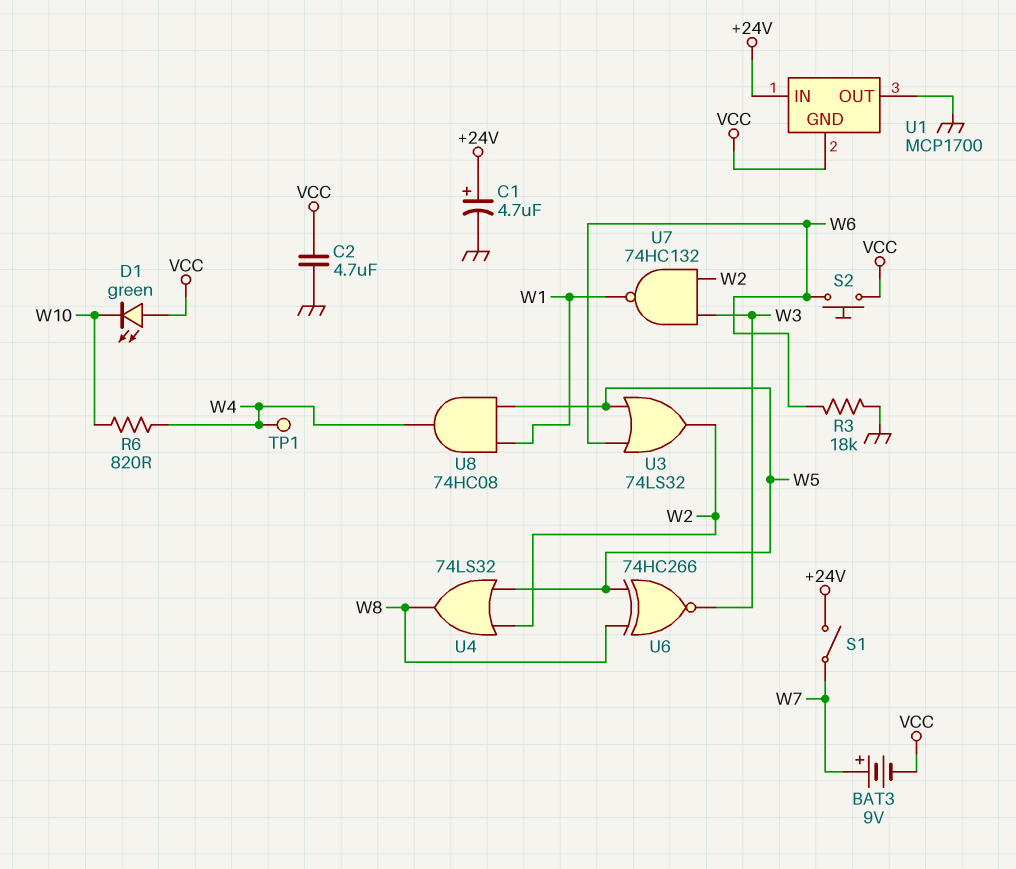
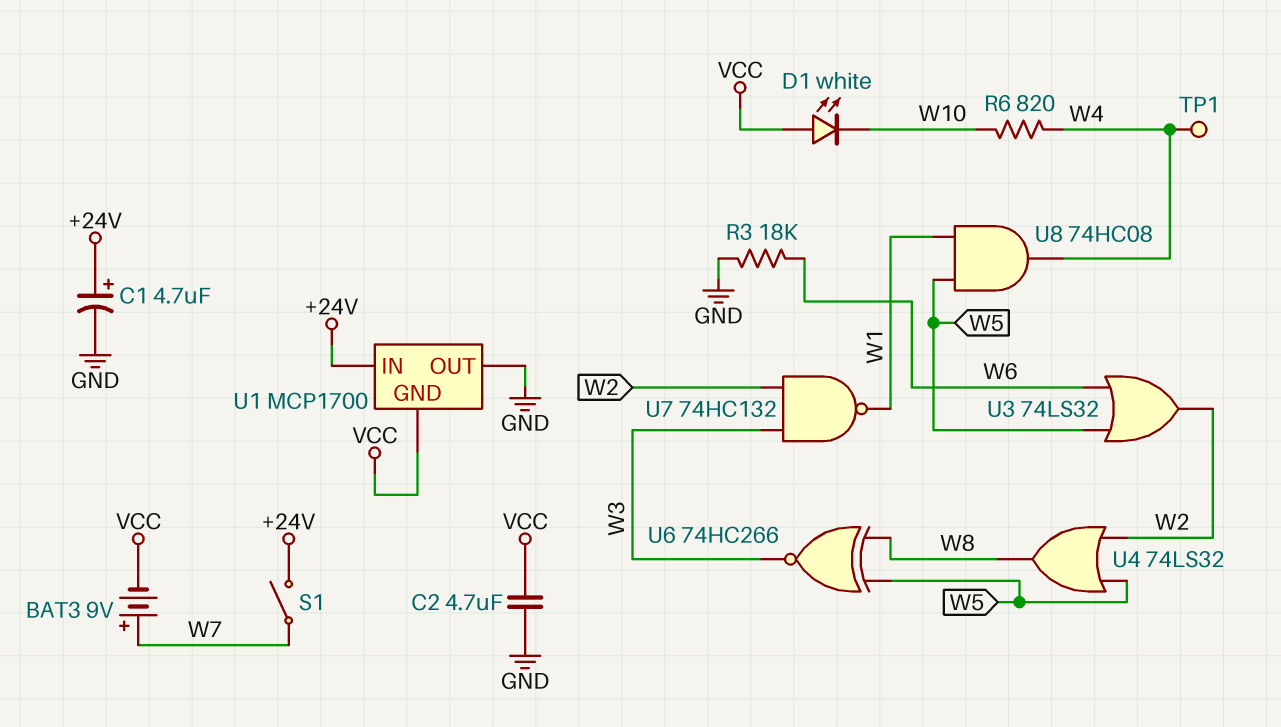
D1: LED green (A VCC, K W10) -> LED white (A VCC, K W10)
S2: button (VCC, W6) -> none

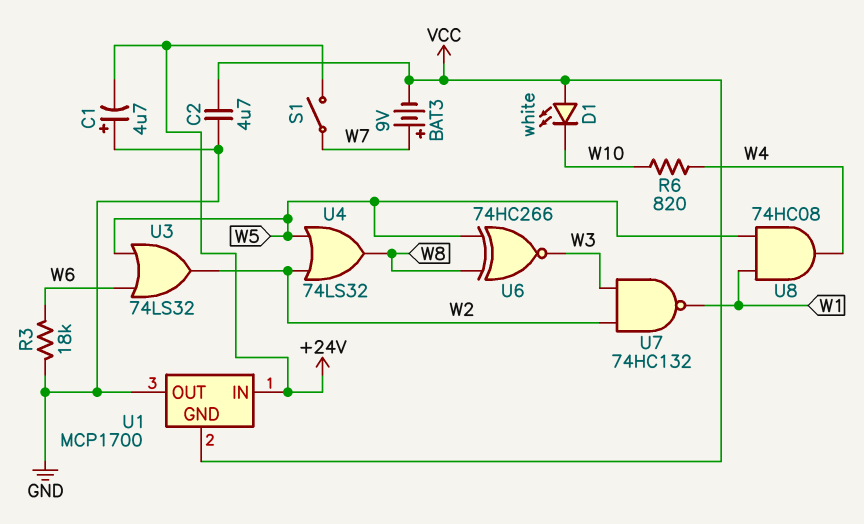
C1: 4.7uF (plus +24V, minus GND) -> 4.7uF (plus GND, minus +24V)
TP1: test point (W4) -> none

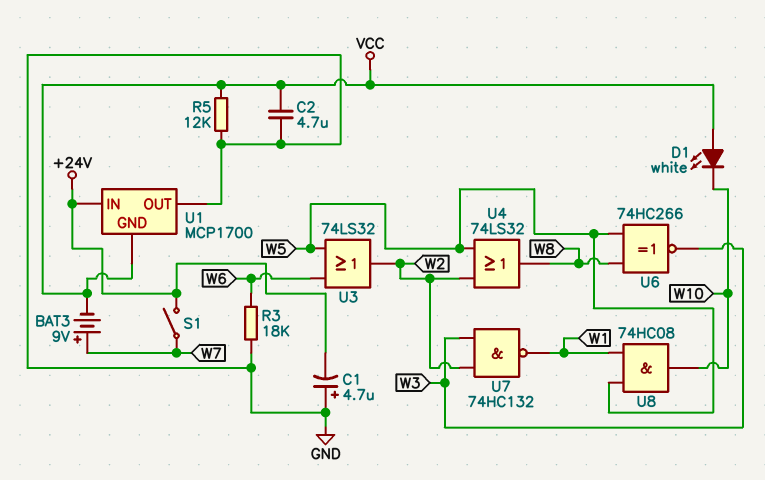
R5: none -> 12k (GND, VCC)
R6: 820 (W4, W10) -> none
U8: AND 74HC08 (in W1, in W5, out W4) -> AND 74HC08 (in W1, in W5, out W10)

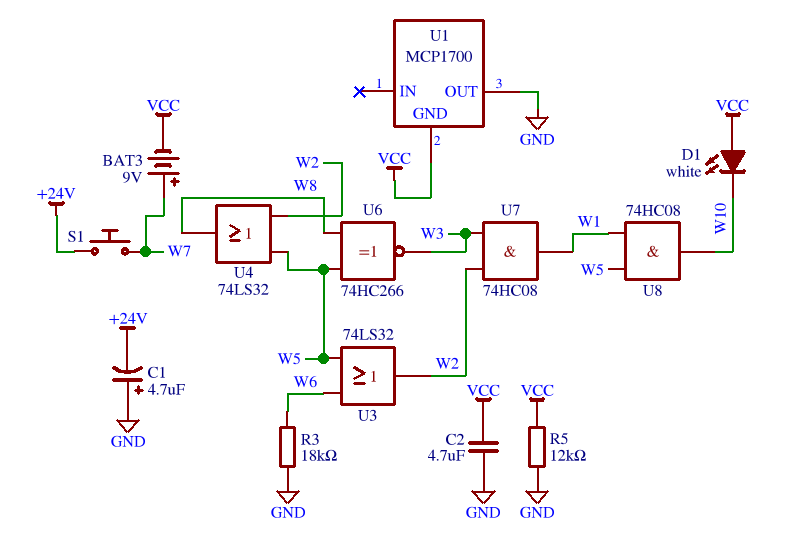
S1: switch (+24V, W7) -> button (+24V, W7)
U1 pin IN: +24V -> none
U7: NAND 74HC132 (in W2, in W3, out W1) -> AND 74HC08 (in W2, in W3, out W1)

